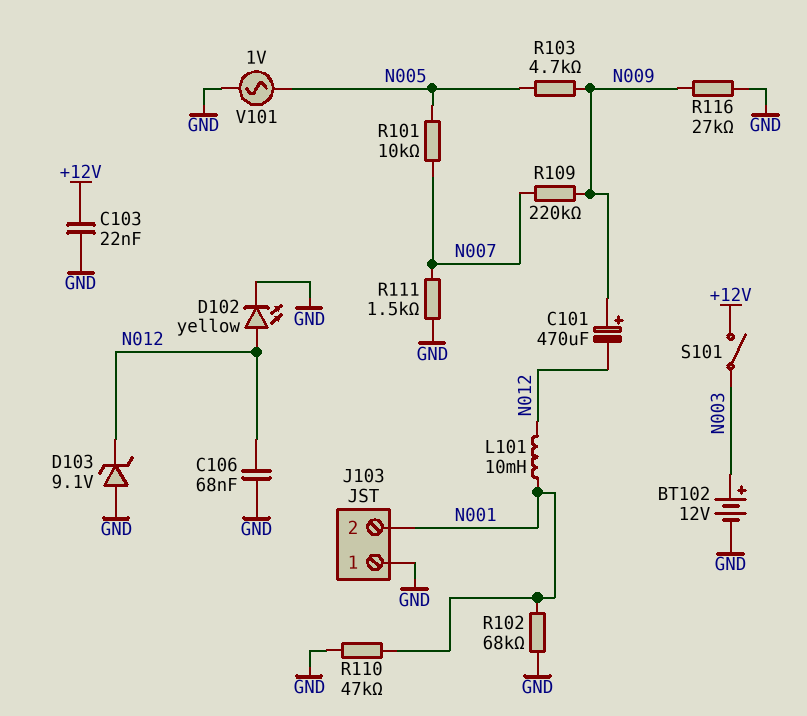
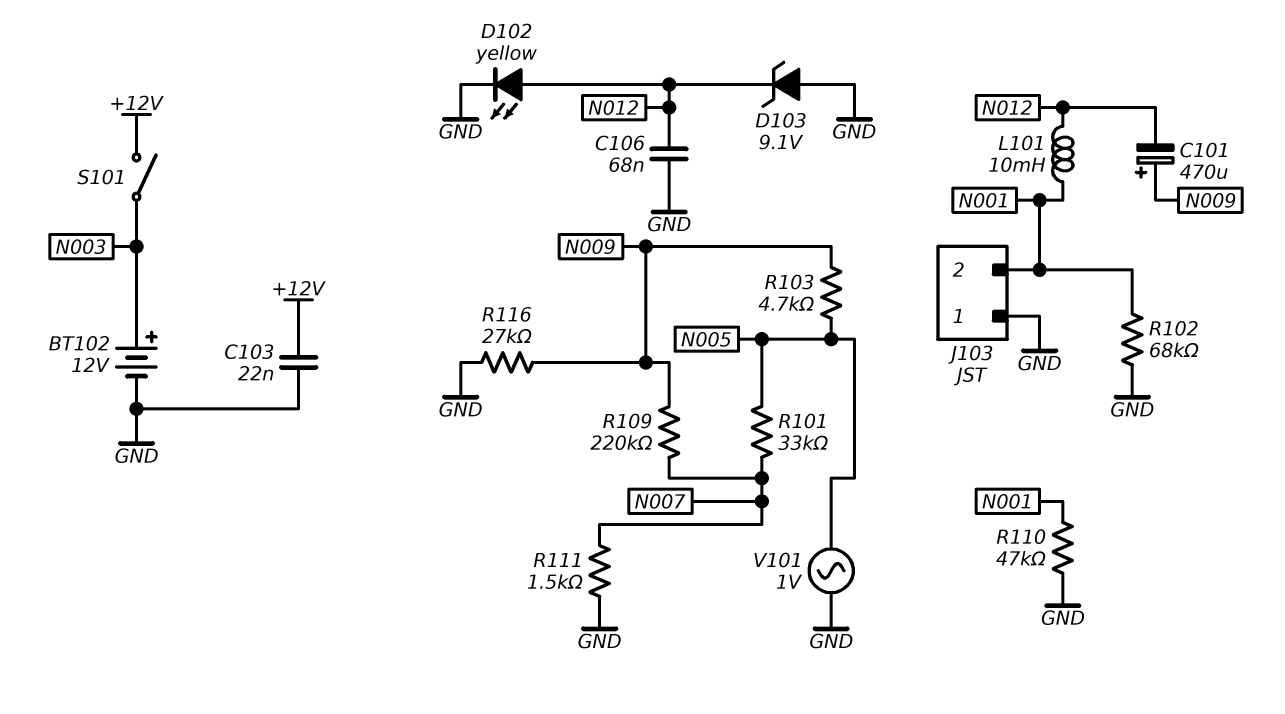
R101: 10k (N005, N007) -> 33k (N005, N007)

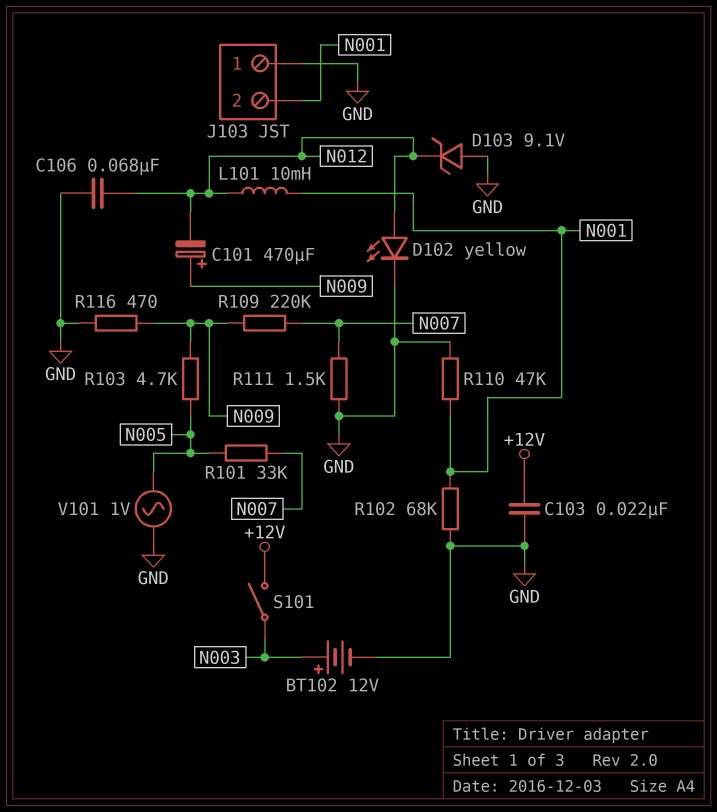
R116: 27k (GND, N009) -> 470 (GND, N009)

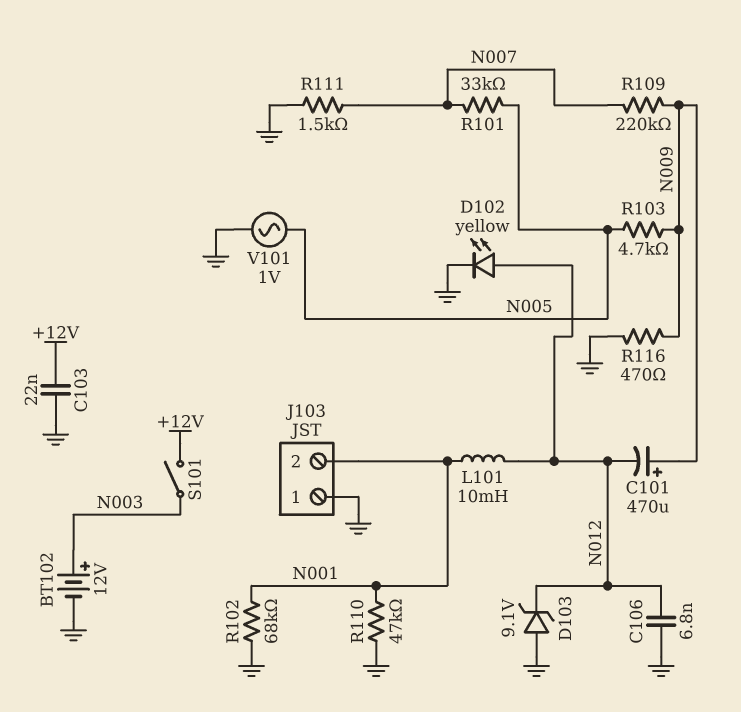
C106: 68nF (GND, N012) -> 6.8nF (GND, N012)

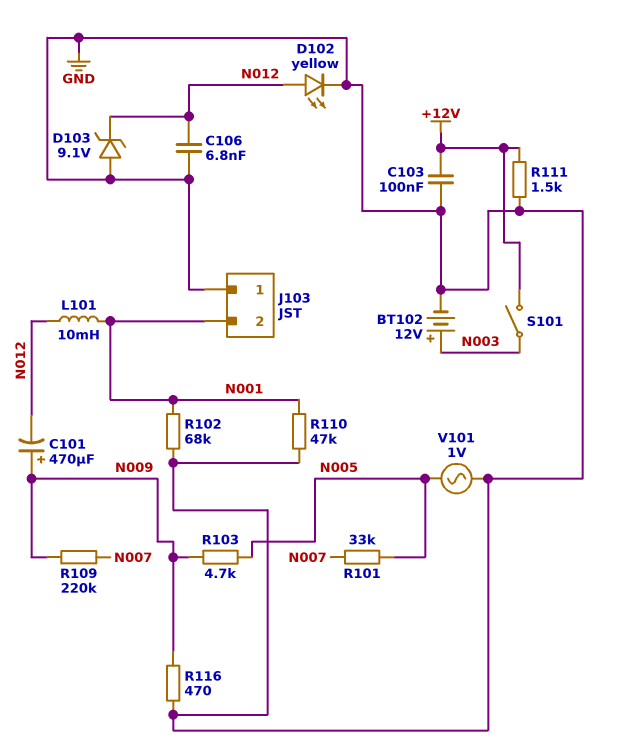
C103: 22nF (+12V, GND) -> 100nF (+12V, GND)
R111: 1.5k (GND, N007) -> 1.5k (+12V, GND)

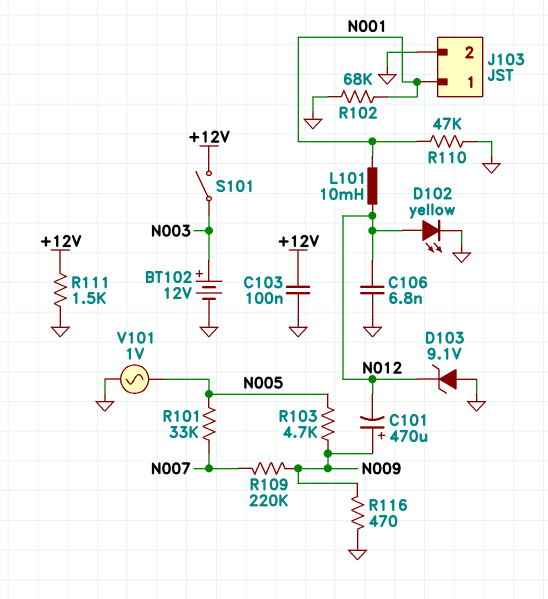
J103 pin 1: GND -> N001
J103 pin 2: N001 -> GND

